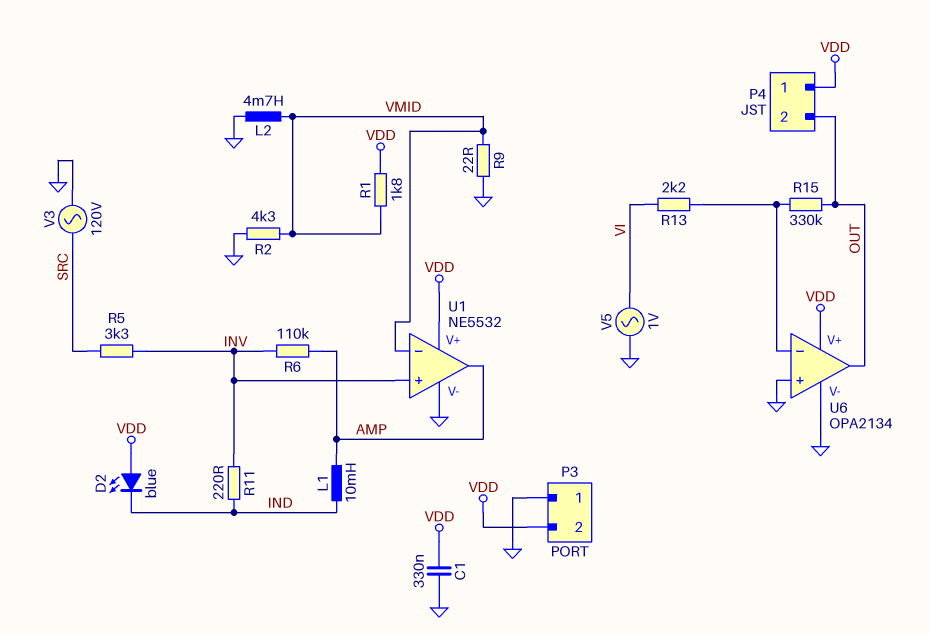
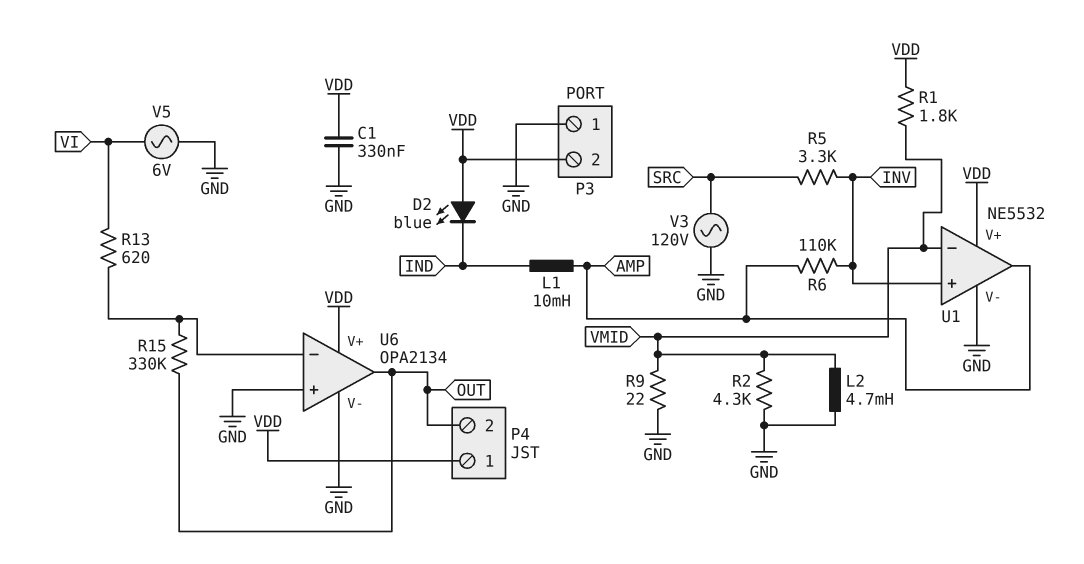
R11: 220 (IND, INV) -> none
R13: 2.2k (U6/in-, VI) -> 620 (U6/in-, VI)
V5: AC 1V (GND, VI) -> AC 6V (GND, VI)

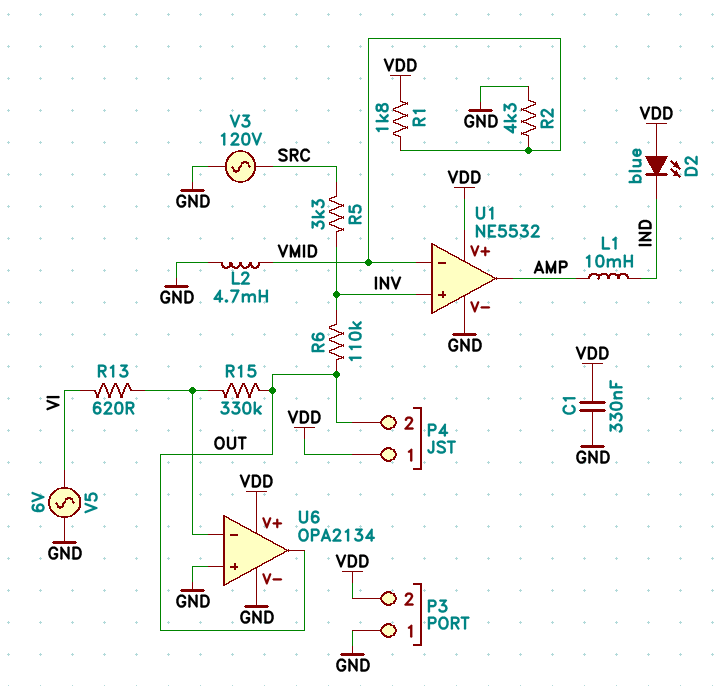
R6: 110k (AMP, INV) -> 110k (INV, OUT)
R9: 22 (GND, VMID) -> none

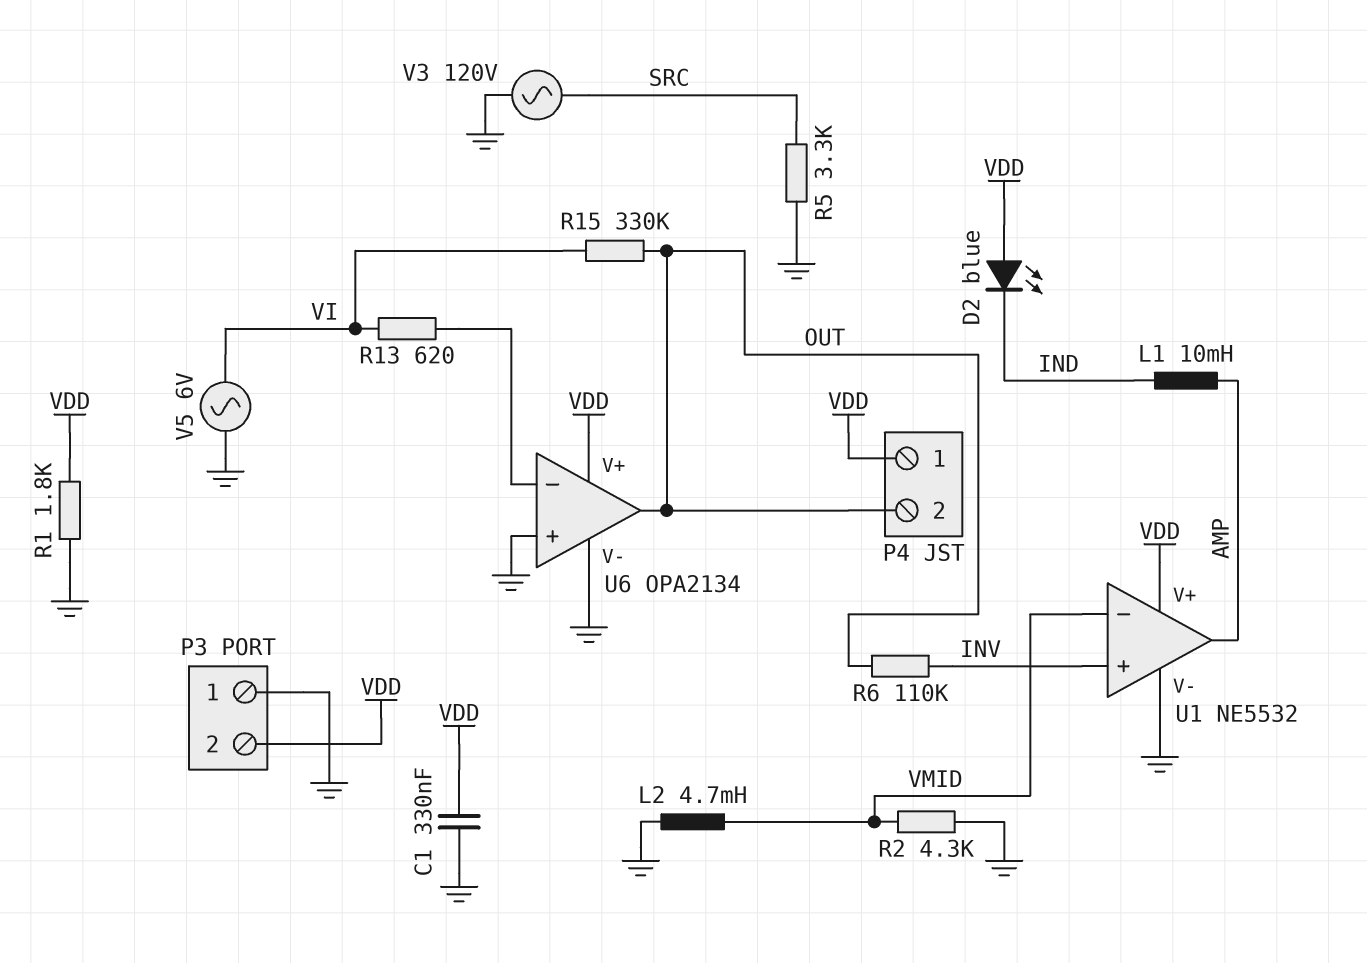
R1: 1.8k (VDD, VMID) -> 1.8k (GND, VDD)
R5: 3.3k (INV, SRC) -> 3.3k (GND, SRC)
R15: 330k (OUT, U6/in-) -> 330k (OUT, VI)

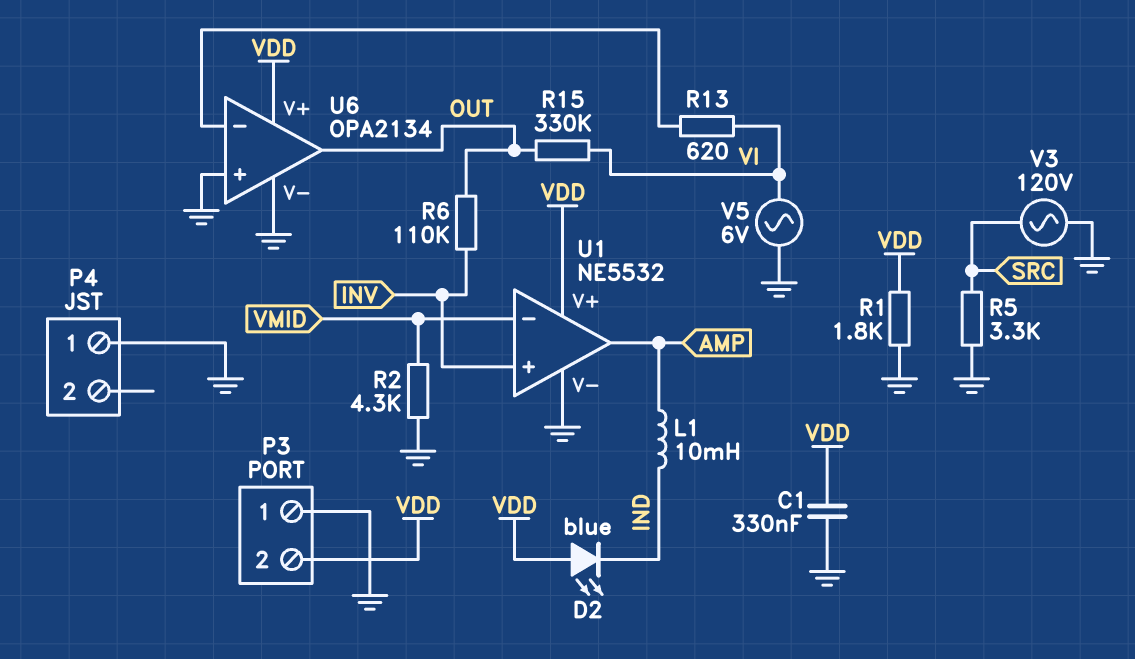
L2: 4.7mH (GND, VMID) -> none
P4 pin 1: VDD -> GND
P4 pin 2: OUT -> none

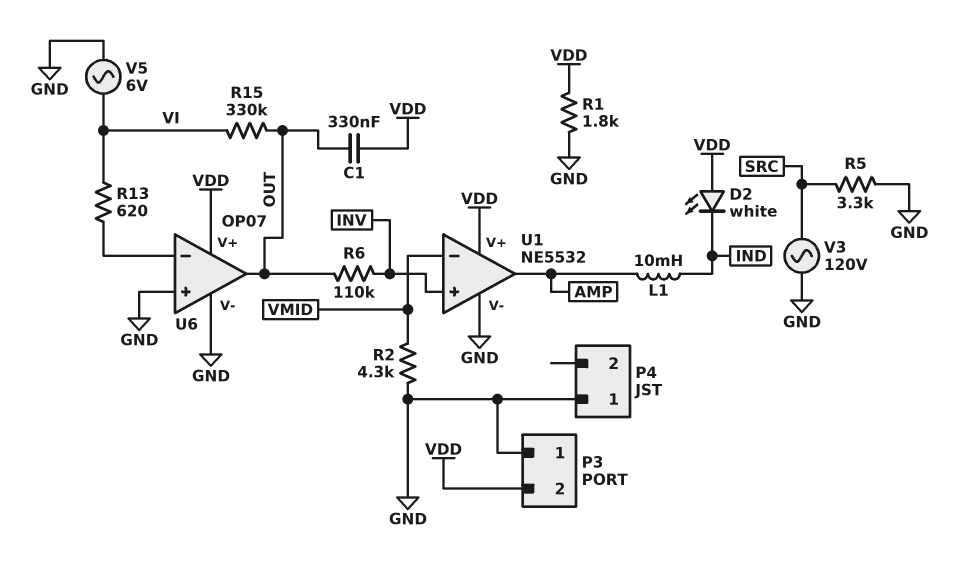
C1: 330nF (GND, VDD) -> 330nF (OUT, VDD)
D2: LED blue (A VDD, K IND) -> LED white (A VDD, K IND)
U6: OPA2134 -> OP07

